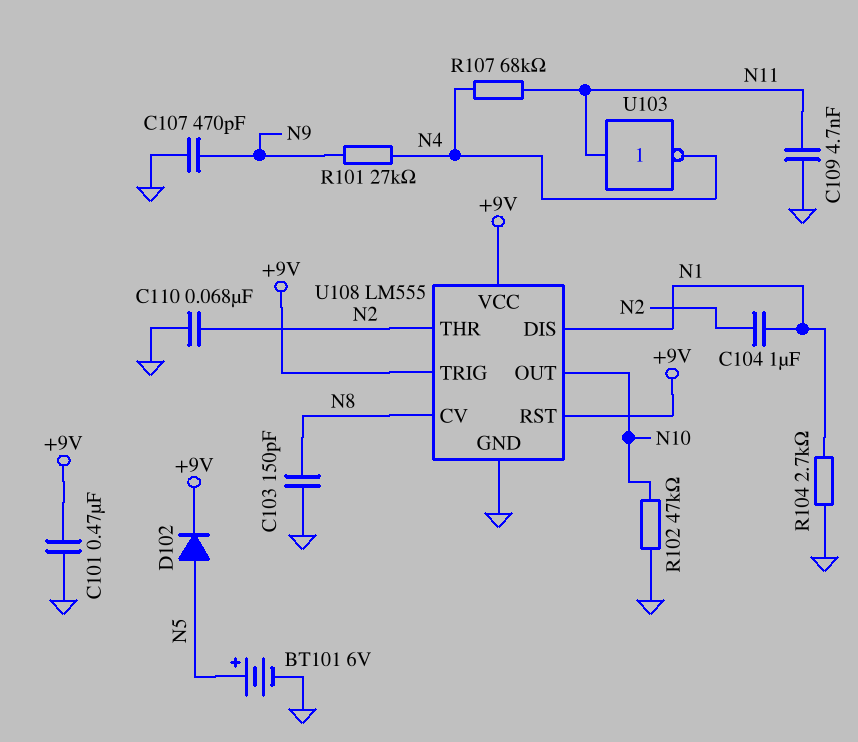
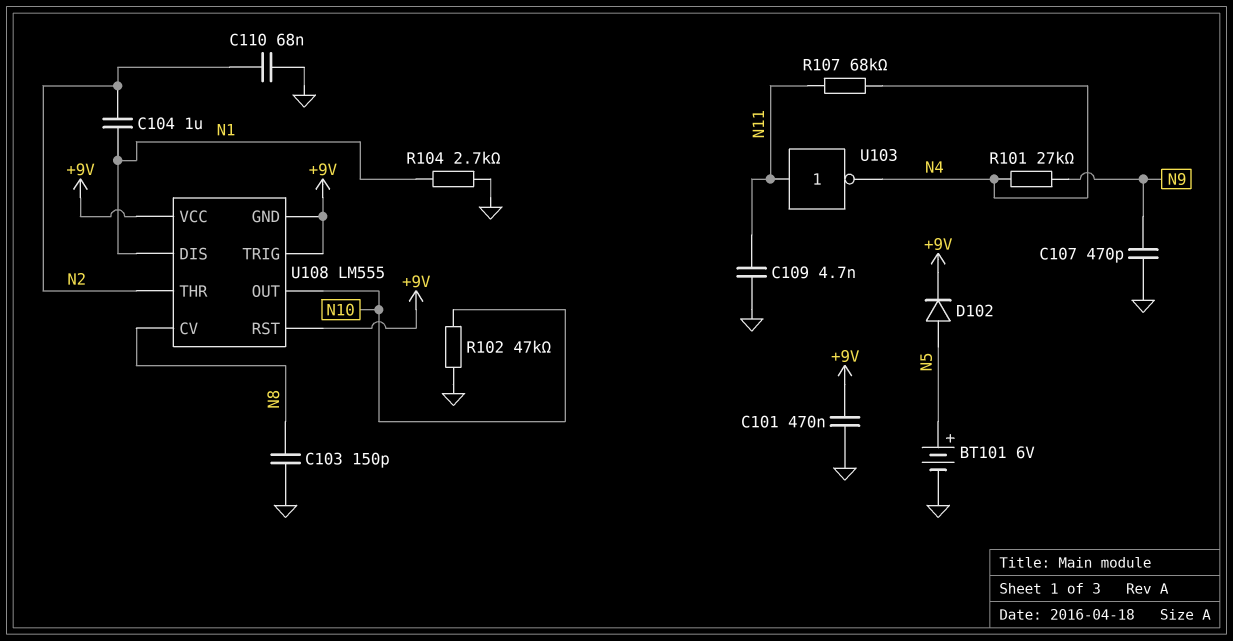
U108 pin GND: GND -> +9V

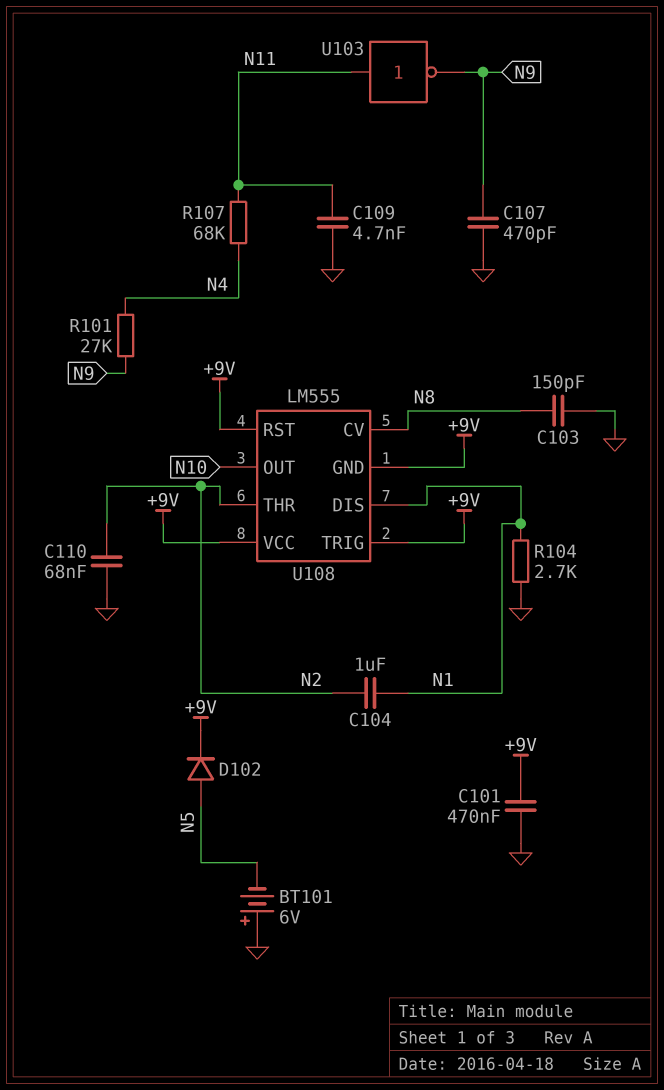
BT101: 6V (plus N5, minus GND) -> 6V (plus GND, minus N5)
R102: 47k (GND, N10) -> none
U103: NOT (in N11, out N4) -> NOT (in N11, out N9)

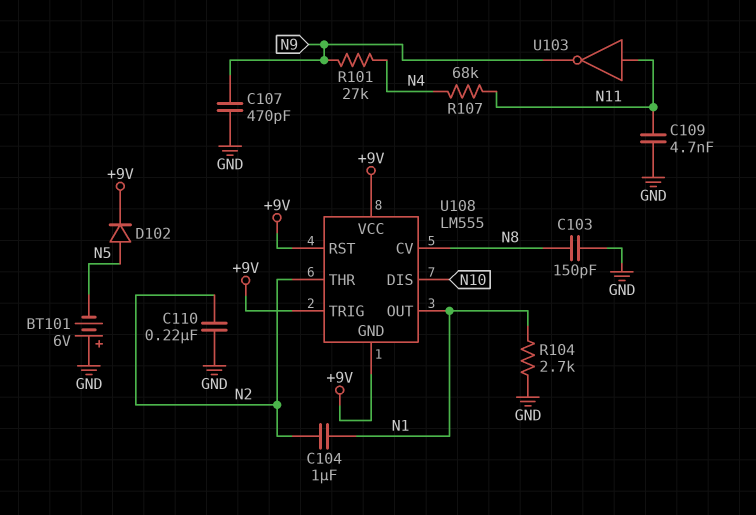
C101: 470nF (+9V, GND) -> none
C110: 68nF (GND, N2) -> 220nF (GND, N2)
U108 pin DIS: N1 -> N10
U108 pin OUT: N10 -> N1

